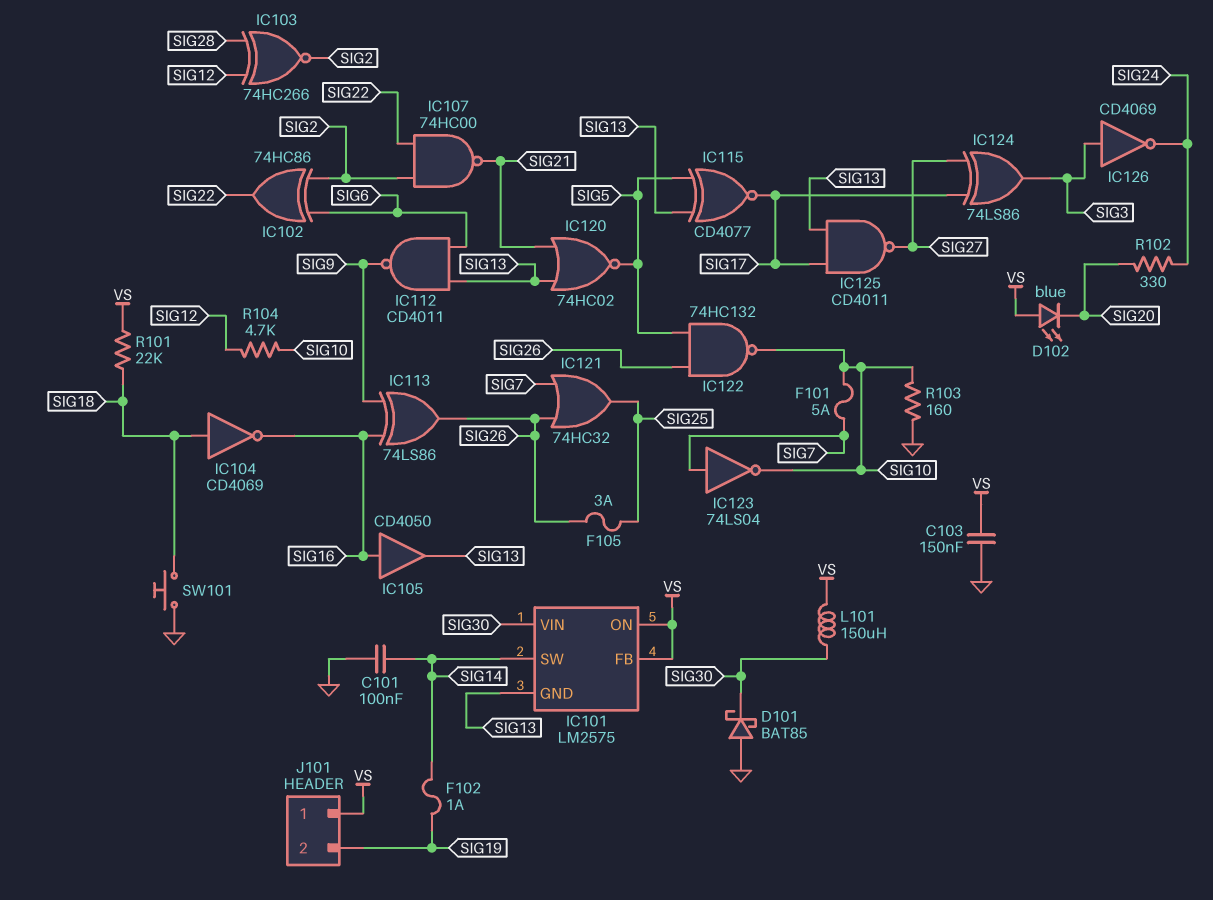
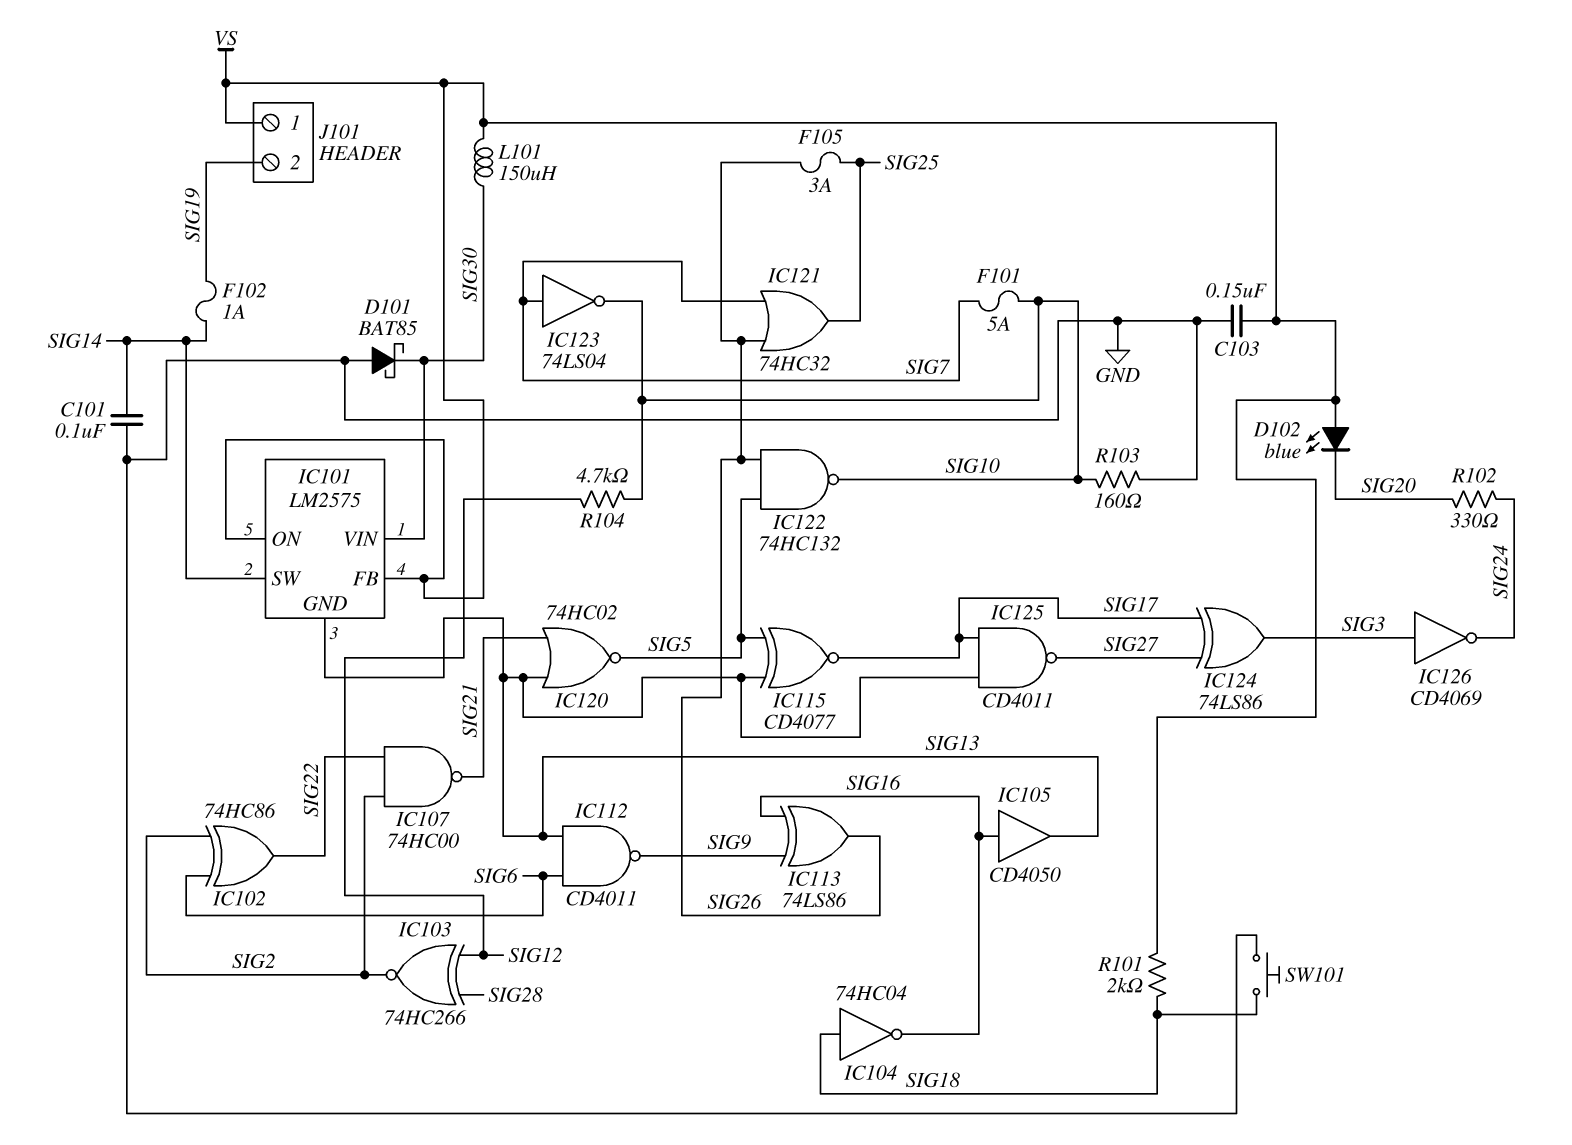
IC104: NOT CD4069 (in SIG18, out SIG16) -> NOT 74HC04 (in SIG18, out SIG16)
R101: 22k (SIG18, VS) -> 2k (SIG18, VS)

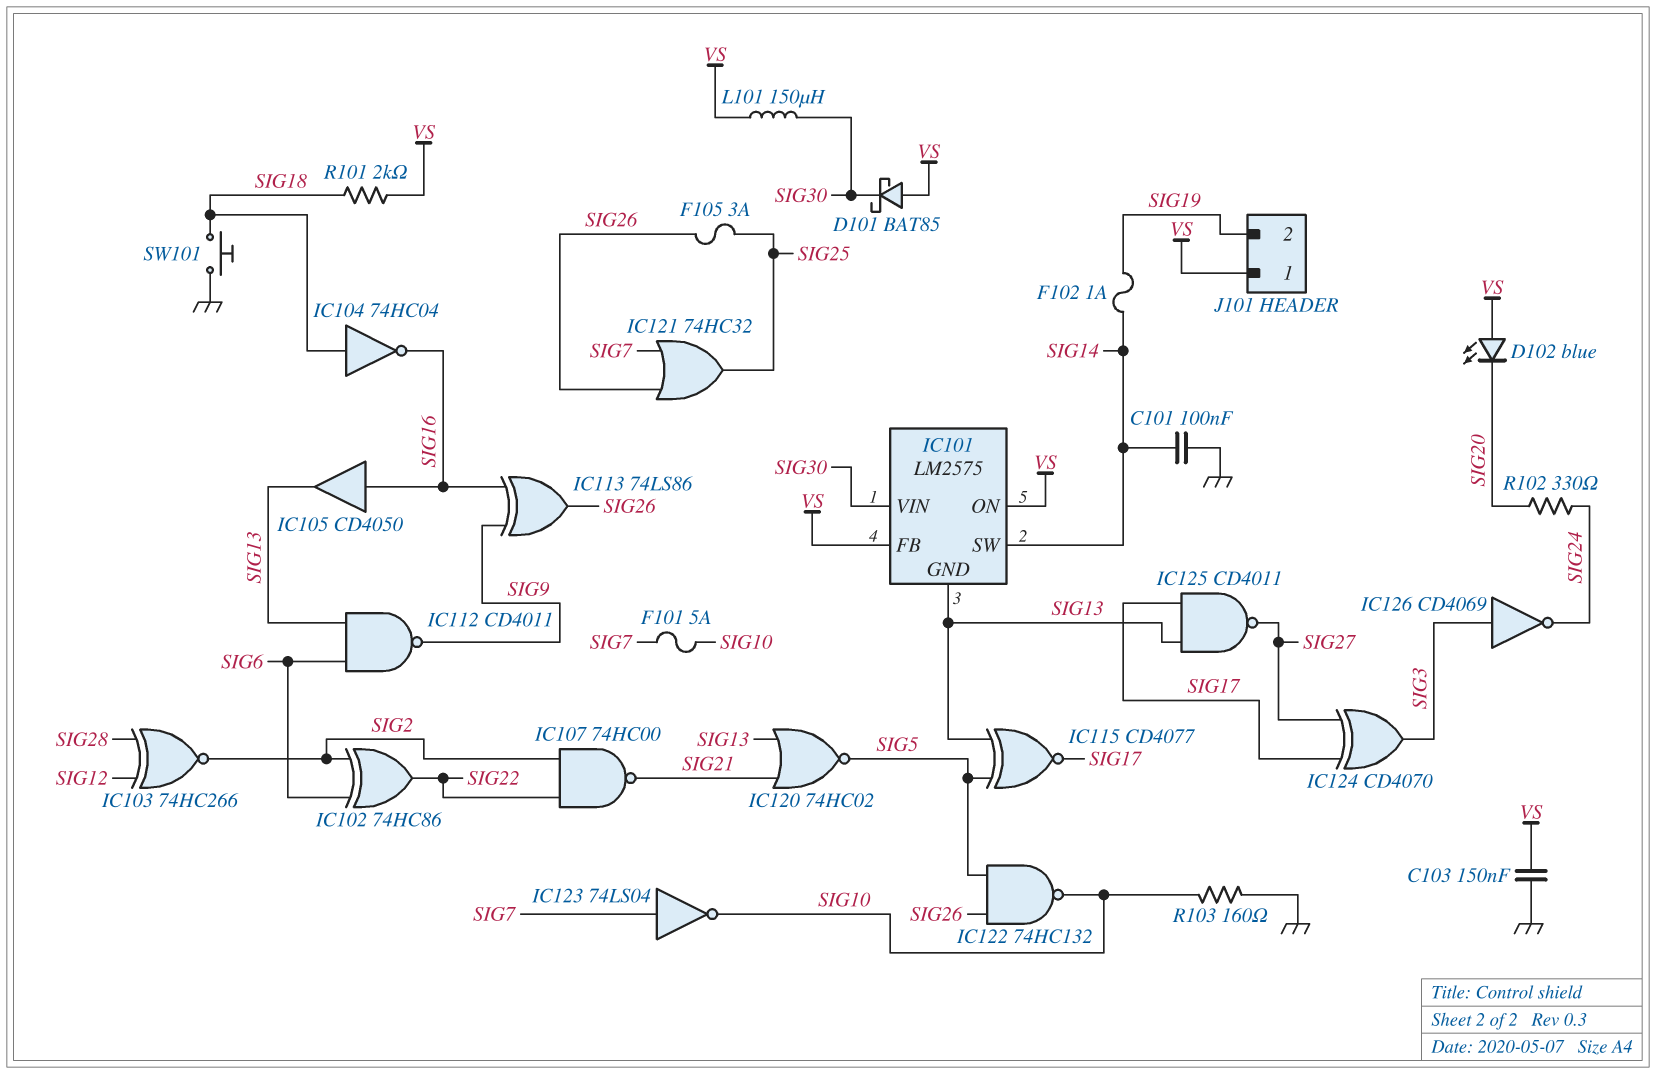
D101: schottky BAT85 (A GND, K SIG30) -> schottky BAT85 (A VS, K SIG30)
IC124: XOR 74LS86 (in SIG17, in SIG27, out SIG3) -> XOR CD4070 (in SIG17, in SIG27, out SIG3)
R104: 4.7k (SIG10, SIG12) -> none

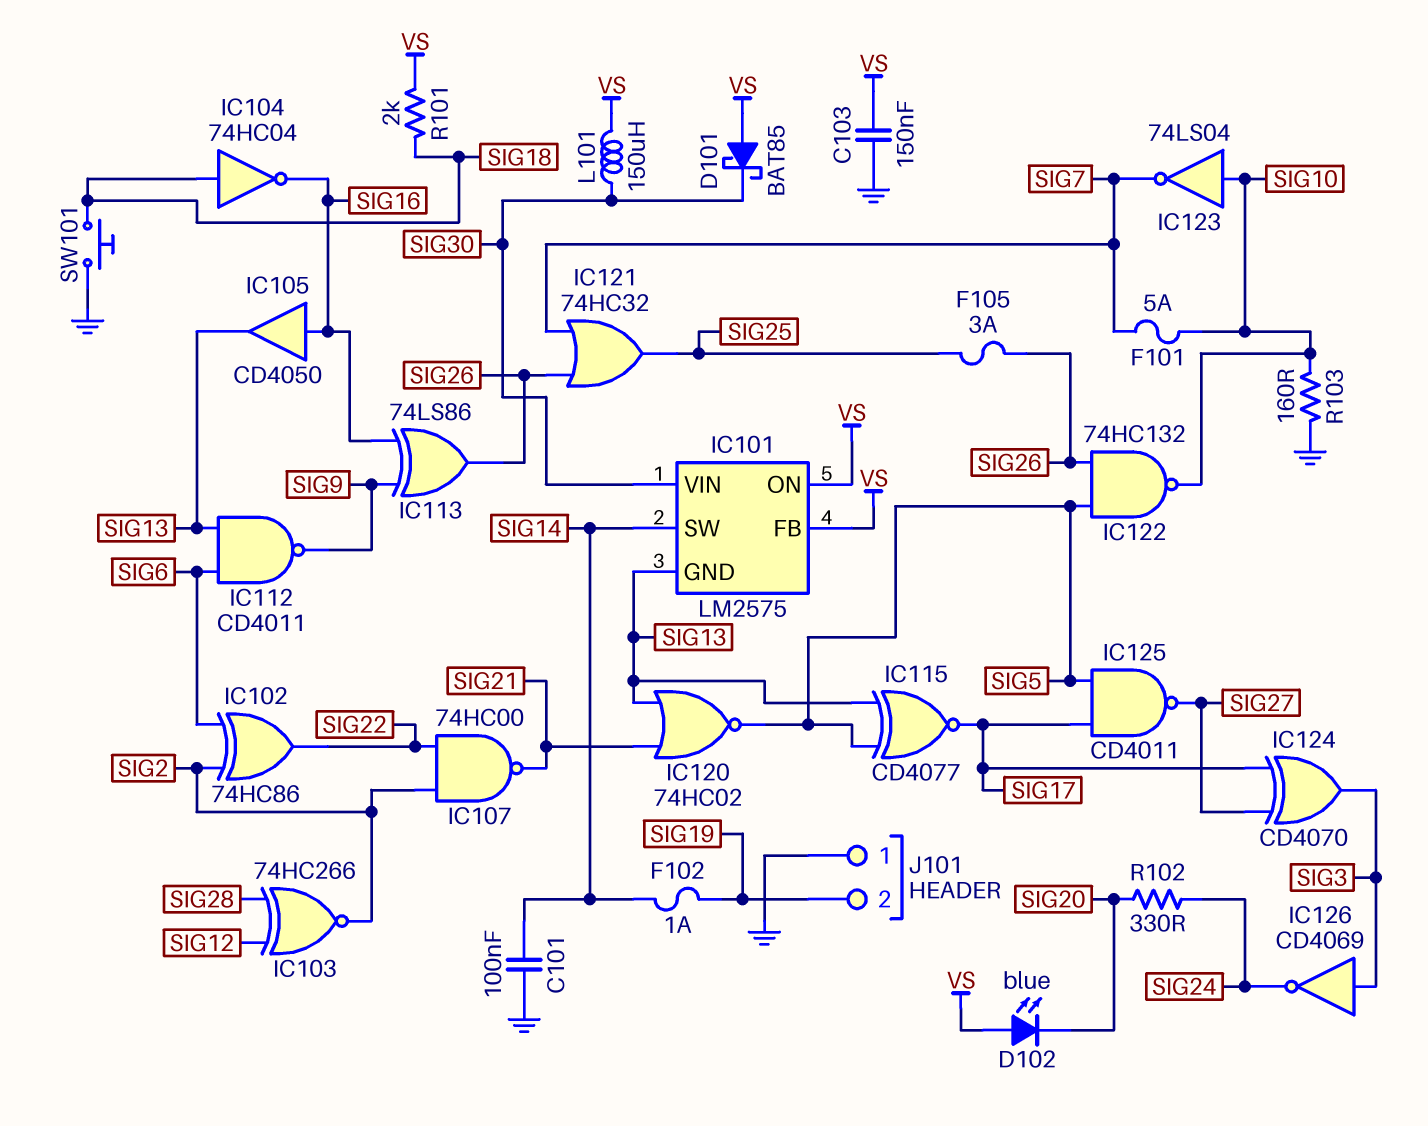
IC123: NOT 74LS04 (in SIG7, out SIG10) -> NOT 74LS04 (in SIG10, out SIG7)
IC125: NAND CD4011 (in SIG13, in SIG17, out SIG27) -> NAND CD4011 (in SIG5, in SIG17, out SIG27)
J101 pin 1: VS -> GND

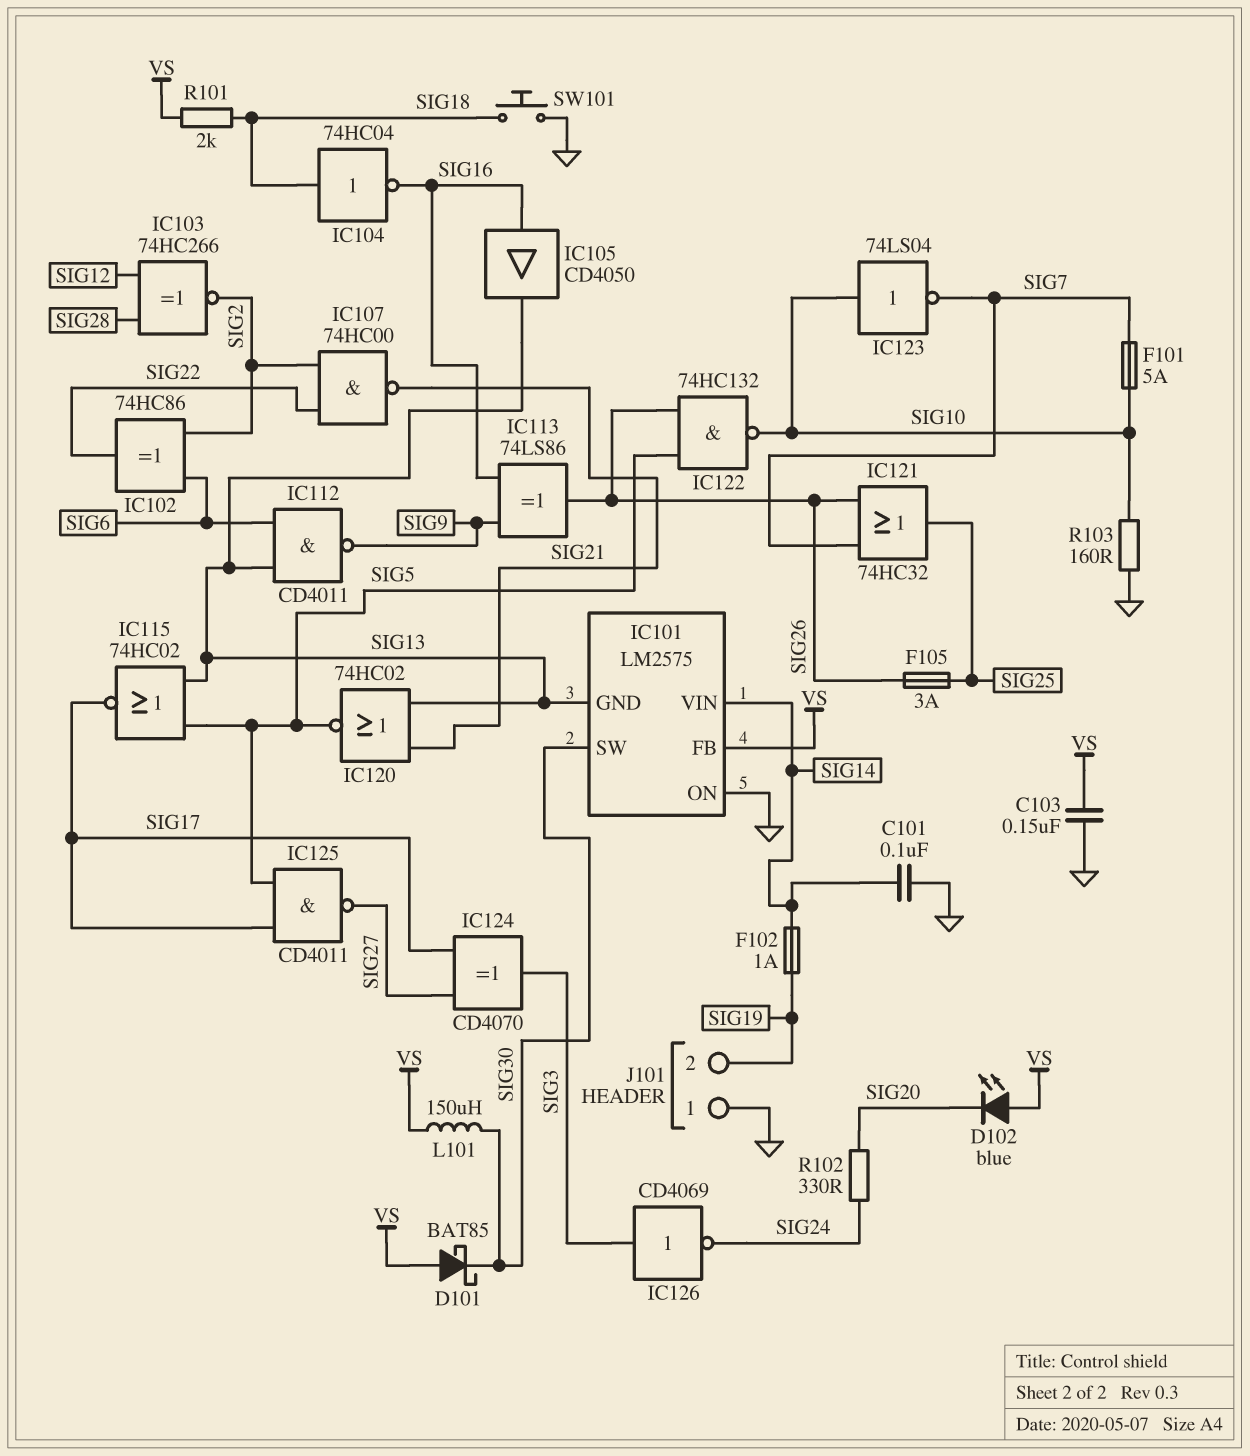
IC101 pin ON: VS -> GND
IC101 pin SW: SIG14 -> SIG30
IC101 pin VIN: SIG30 -> SIG14
IC115: XNOR CD4077 (in SIG5, in SIG13, out SIG17) -> NOR 74HC02 (in SIG5, in SIG13, out SIG17)

